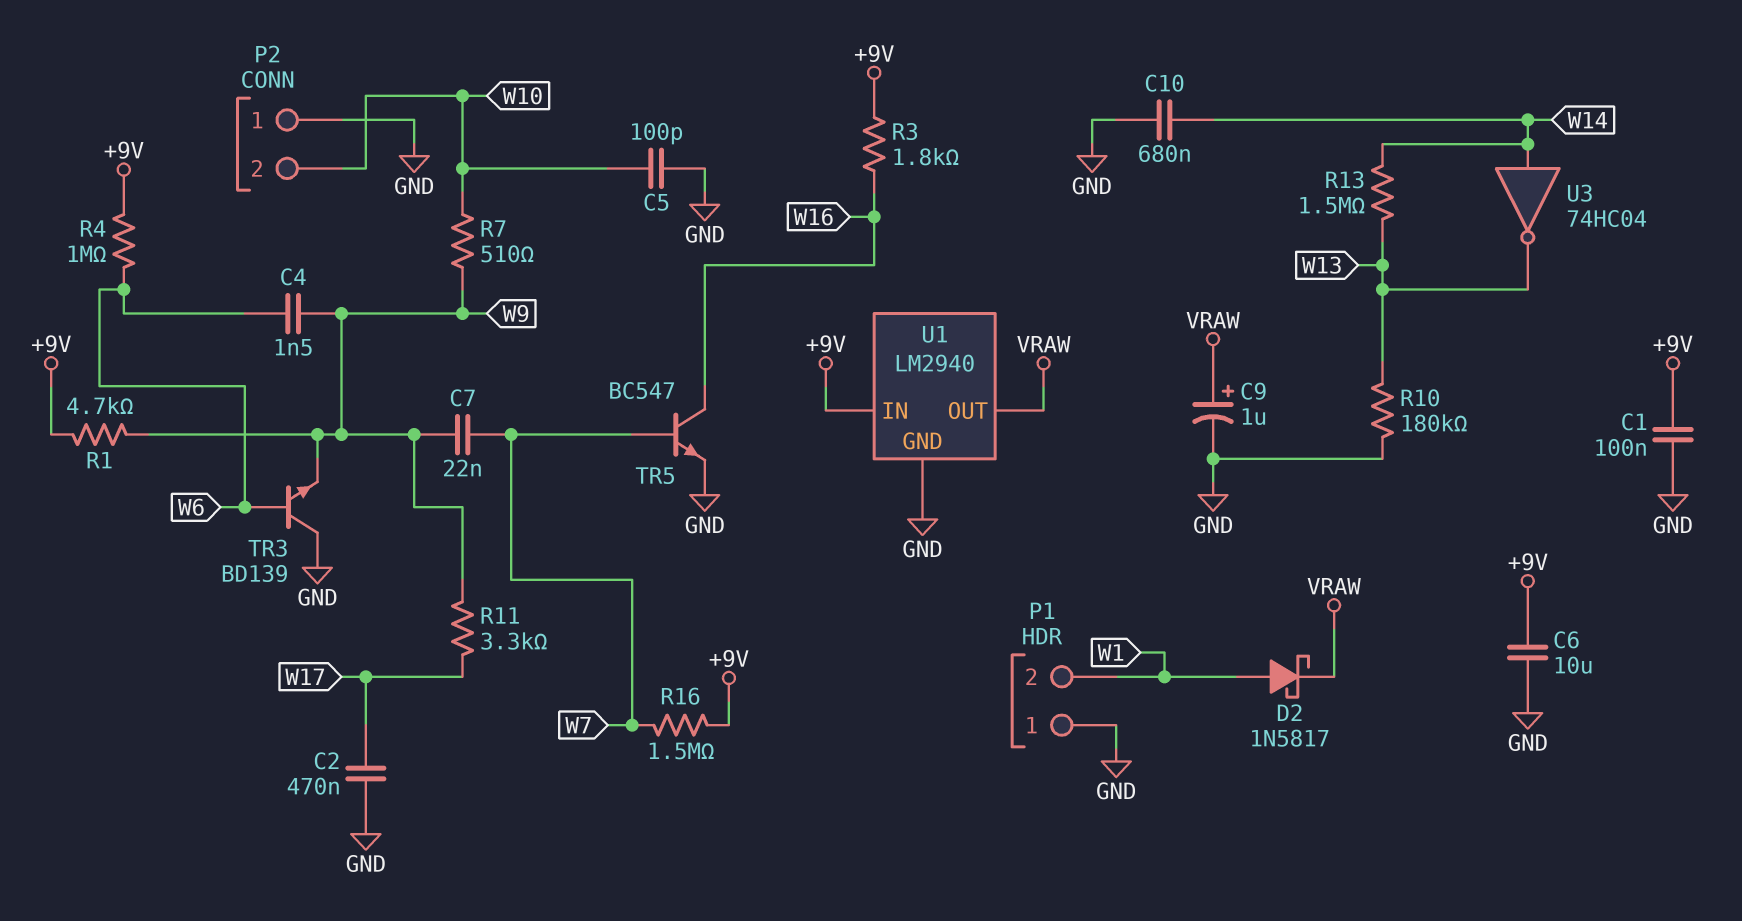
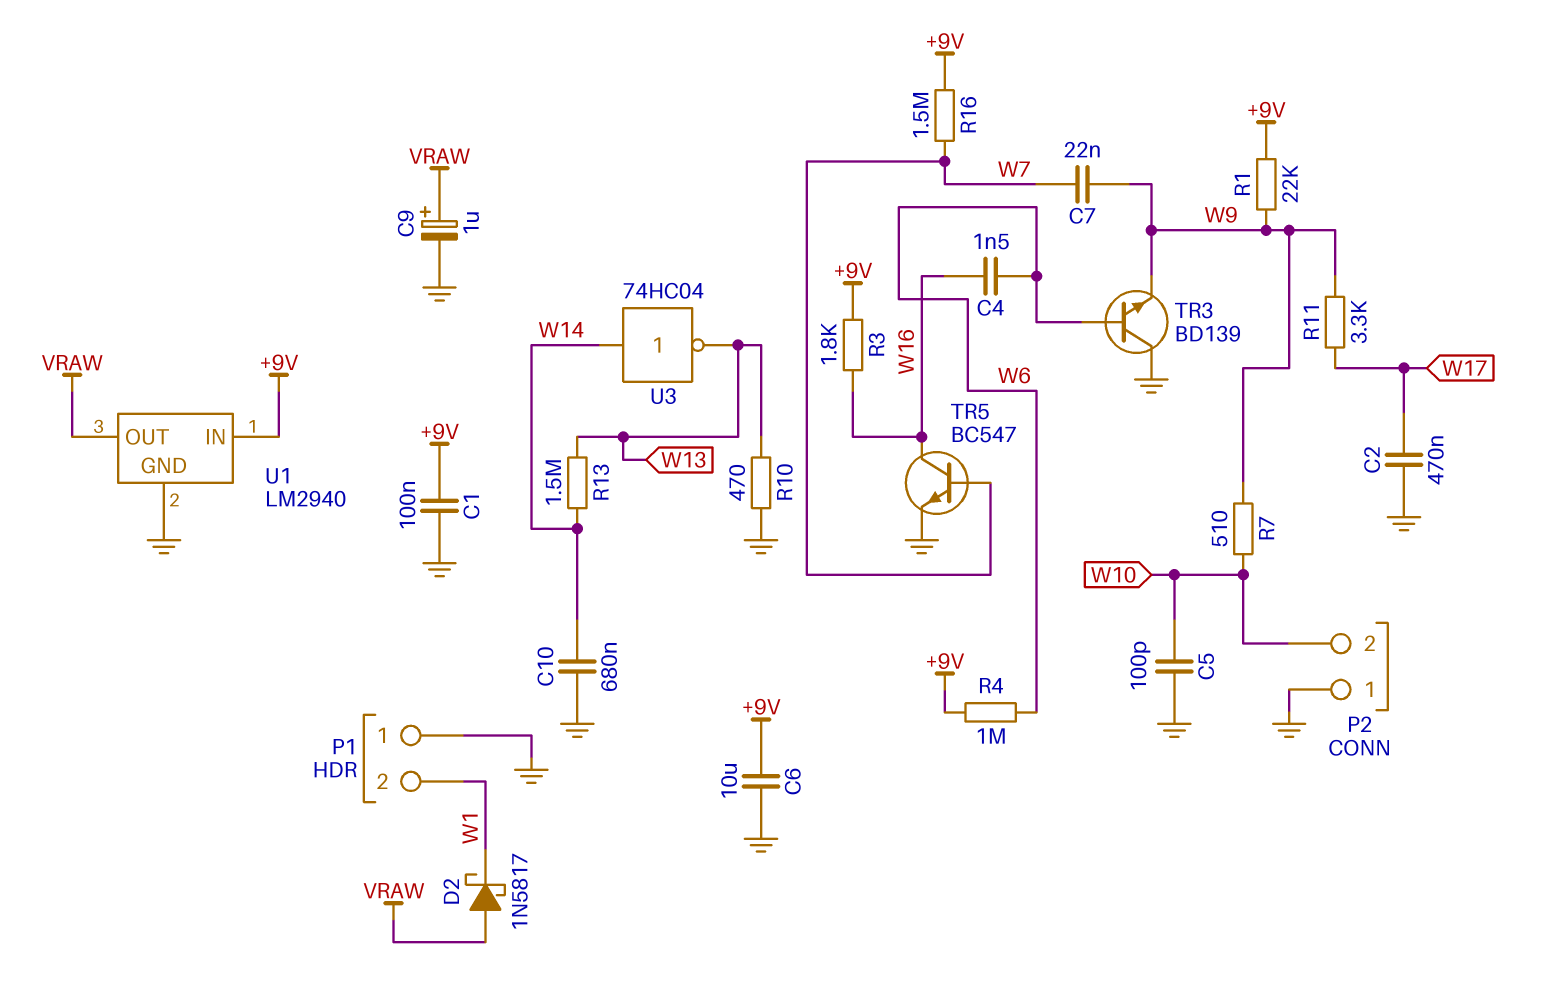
C4: 1.5nF (W6, W9) -> 1.5nF (W6, W16)
D2: schottky 1N5817 (A W1, K VRAW) -> schottky 1N5817 (A VRAW, K W1)
R1: 4.7k (+9V, W9) -> 22k (+9V, W9)
R10: 180k (GND, W13) -> 470 (GND, W13)

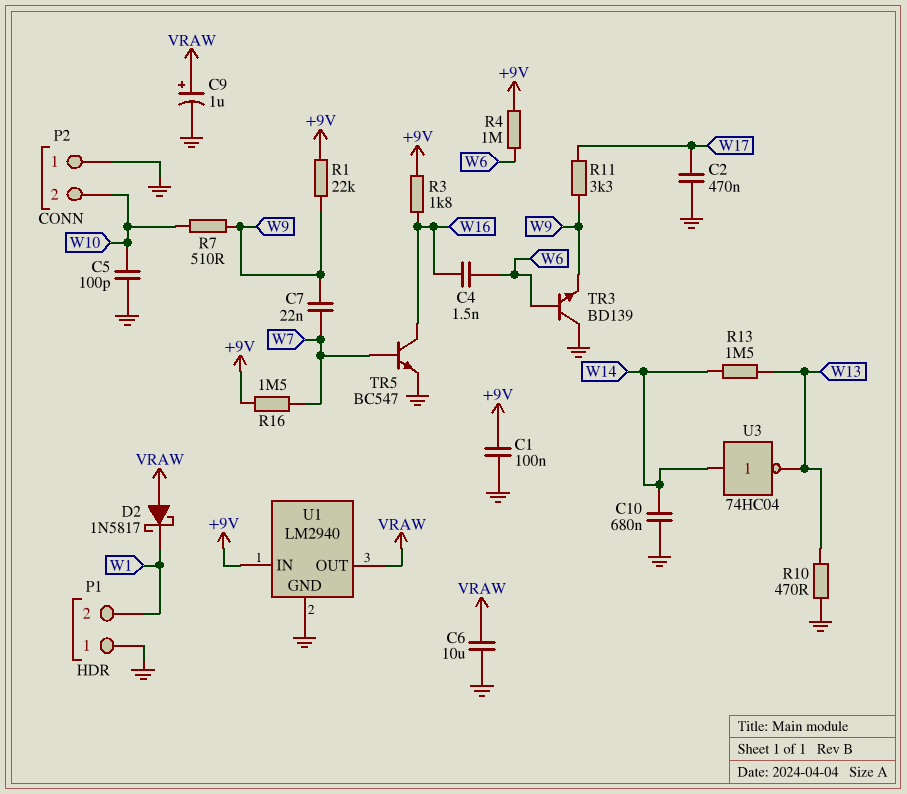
C6: 10uF (+9V, GND) -> 10uF (GND, VRAW)

